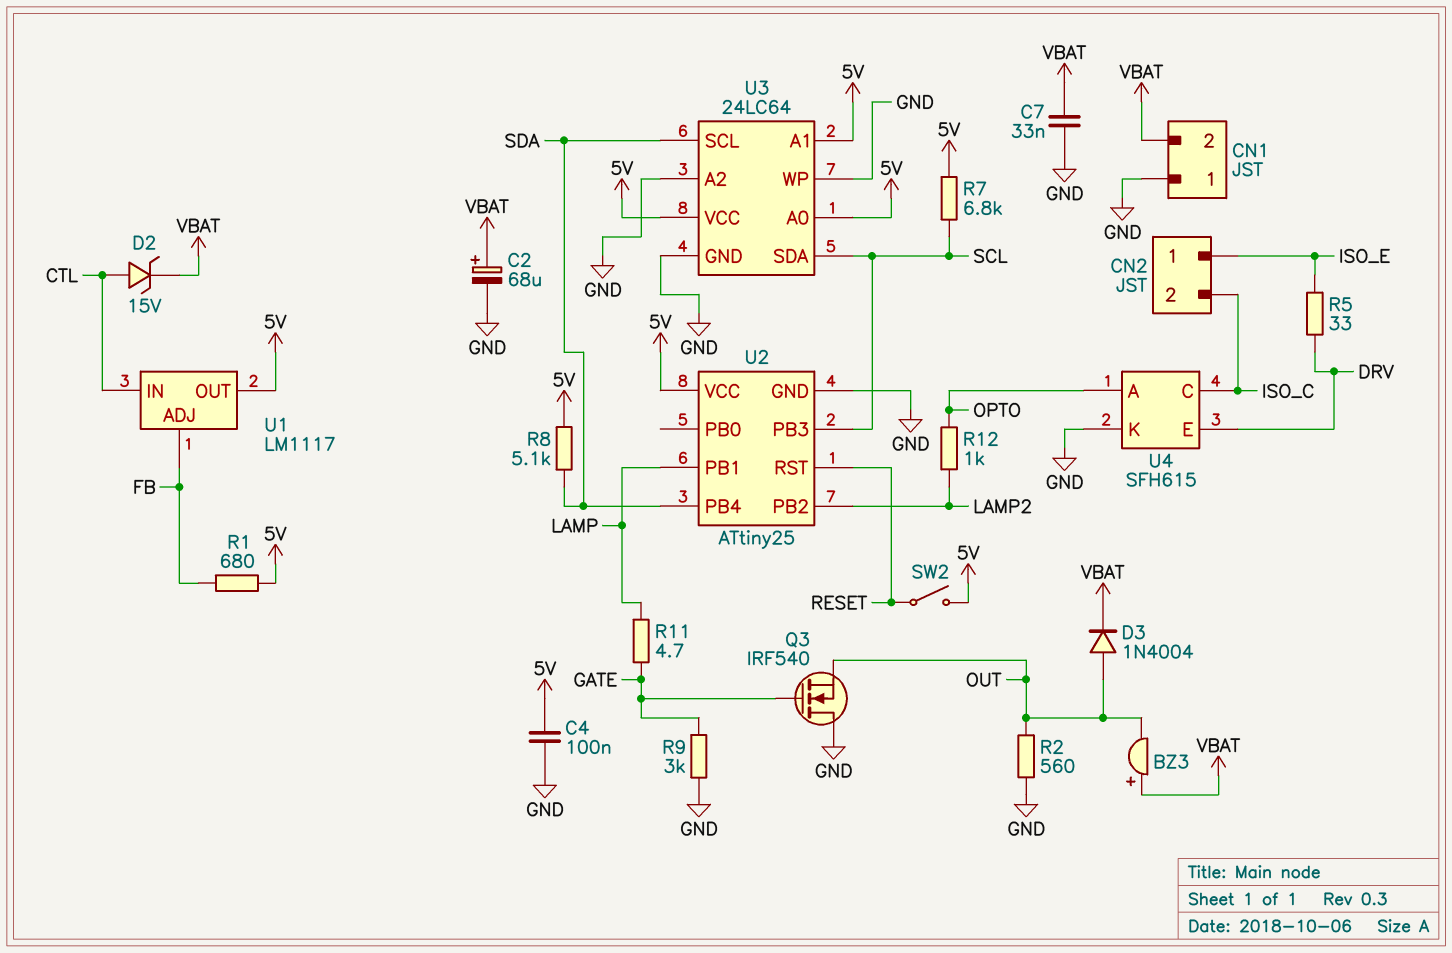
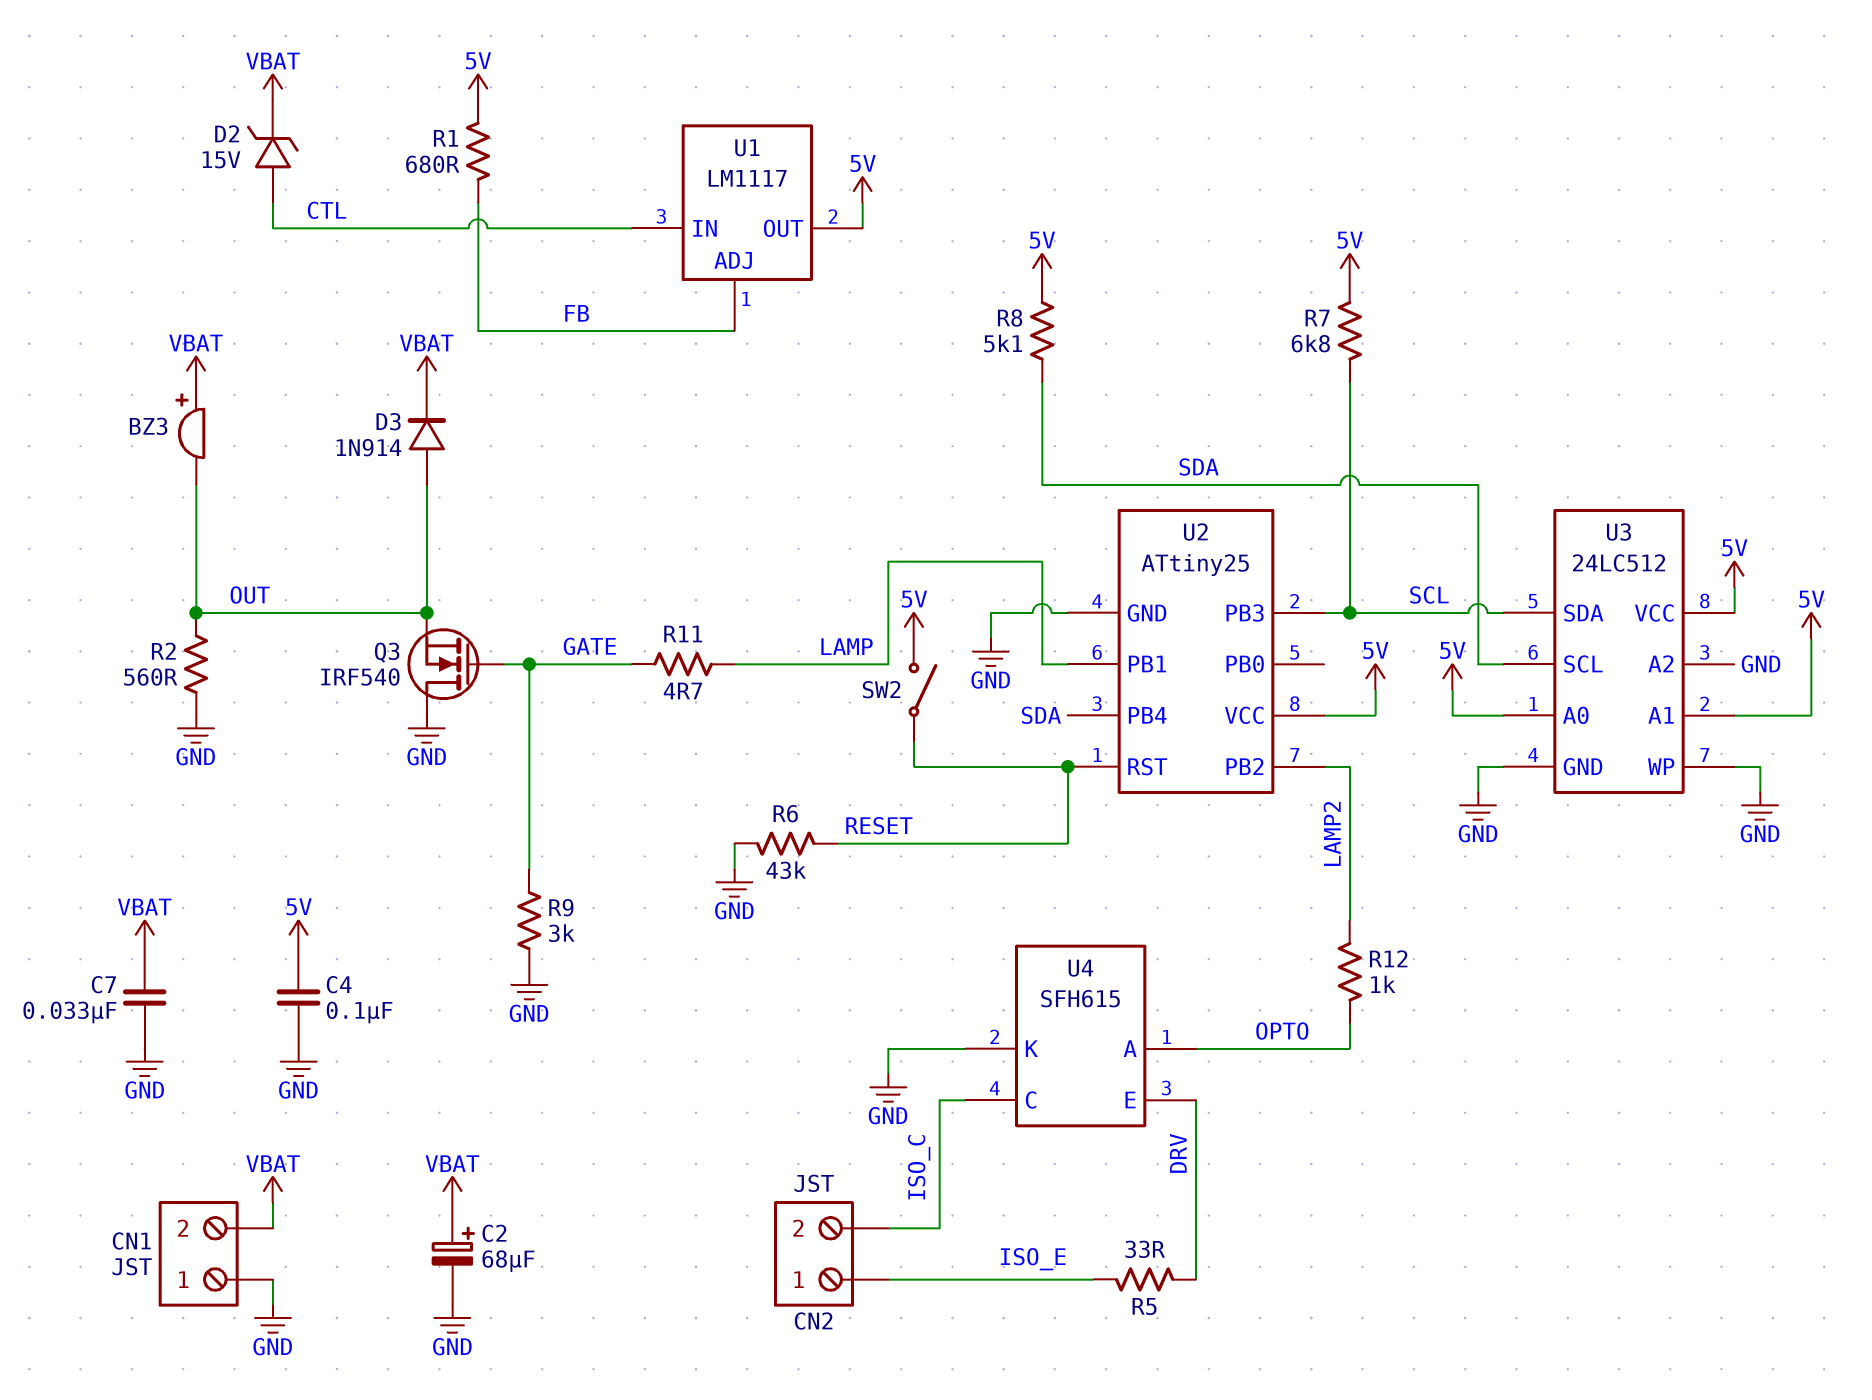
D3: diode 1N4004 (A OUT, K VBAT) -> diode 1N914 (A OUT, K VBAT)
R6: none -> 43k (GND, RESET)
U3: 24LC64 -> 24LC512

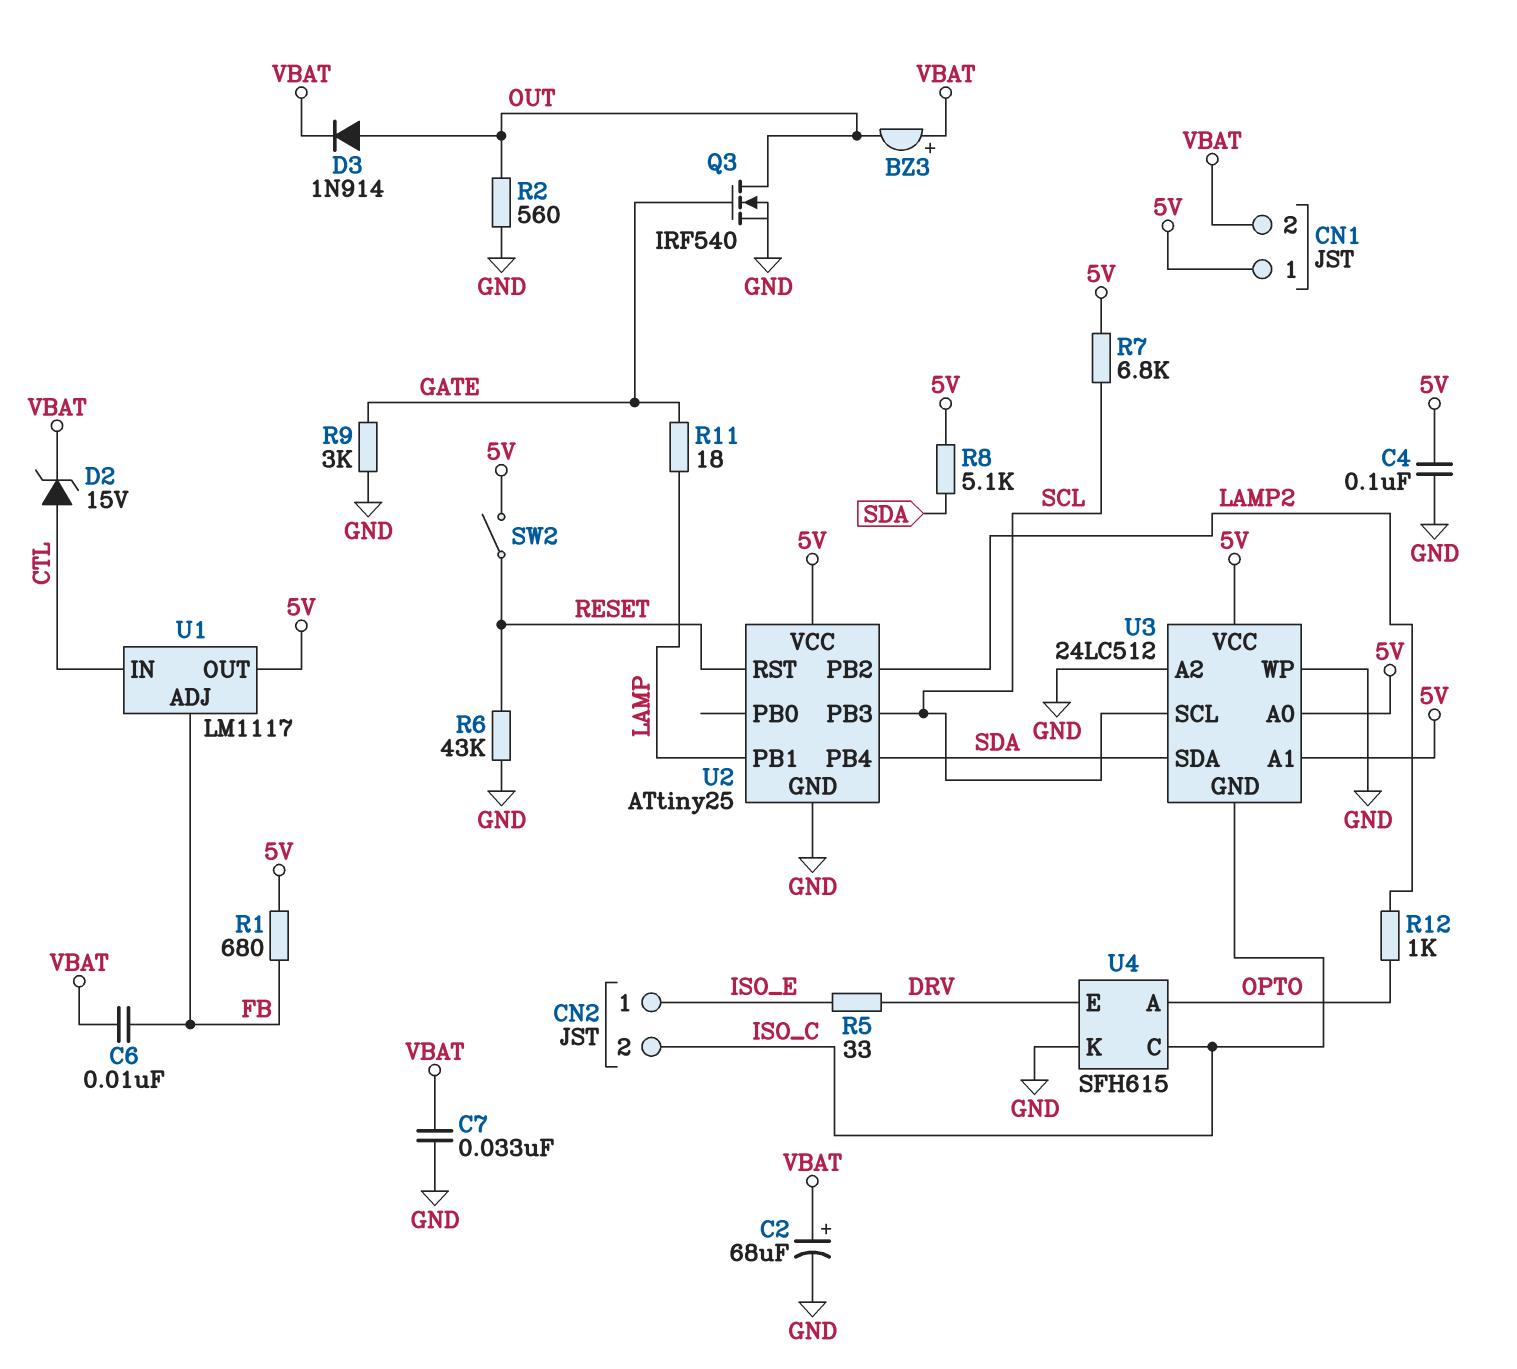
C6: none -> 10nF (FB, VBAT)
CN1 pin 1: GND -> 5V
Q3: NMOS IRF540 (G GATE, D GND, S OUT) -> NMOS IRF540 (G GATE, D OUT, S GND)
R11: 4.7 (GATE, LAMP) -> 18 (GATE, LAMP)
U3 pin GND: GND -> ISO_C
U3 pin SCL: SDA -> SCL
U3 pin SDA: SCL -> SDA

